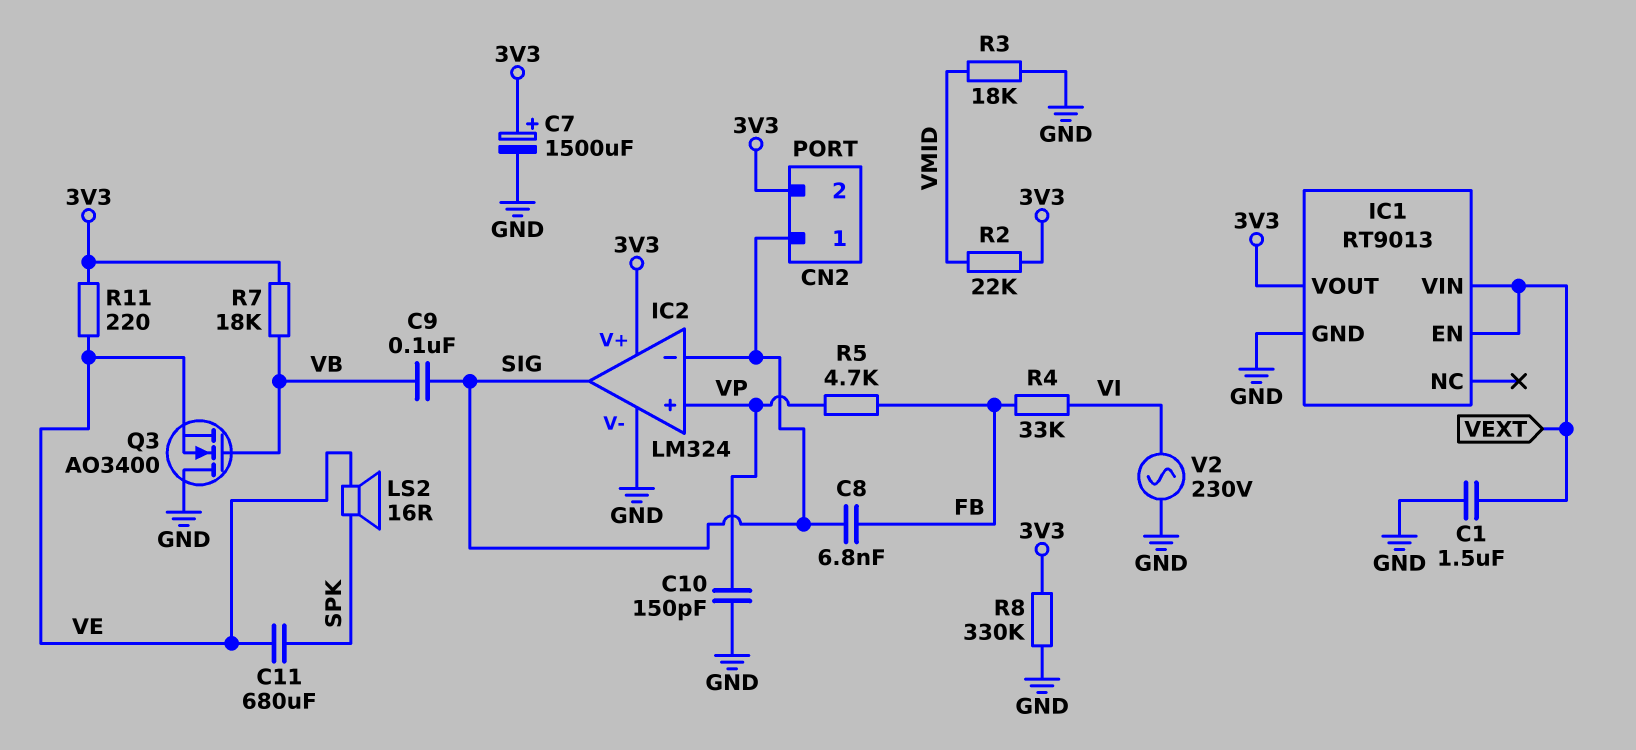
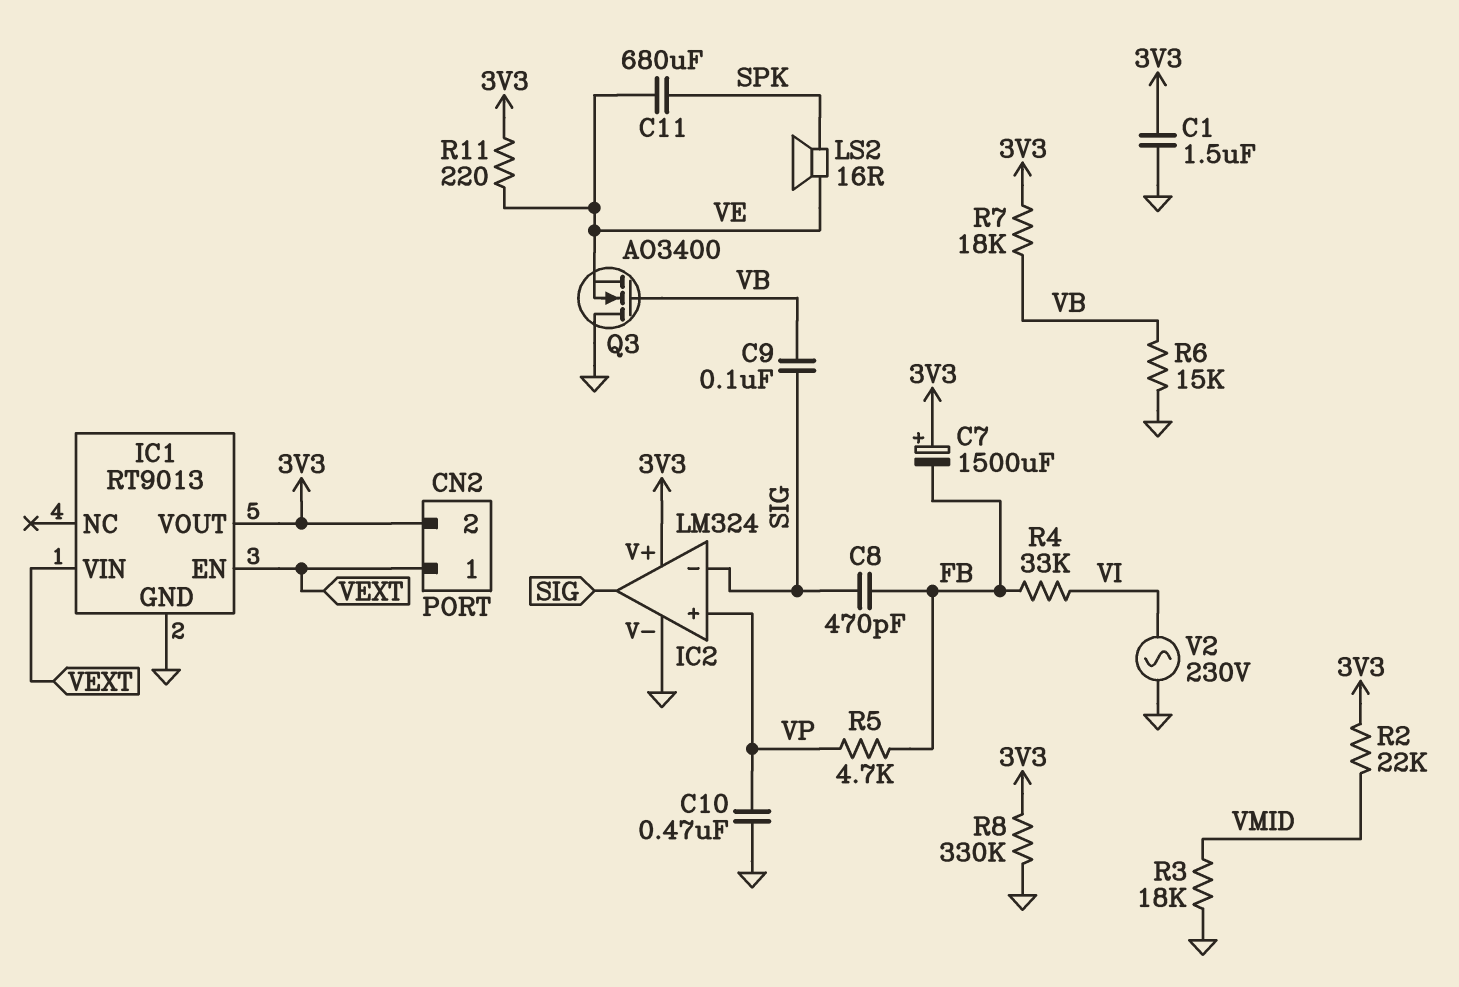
C1: 1.5uF (GND, VEXT) -> 1.5uF (3V3, GND)
C7: 1500uF (plus 3V3, minus GND) -> 1500uF (plus 3V3, minus FB)
C8: 6.8nF (FB, SIG) -> 470pF (FB, SIG)
C10: 150pF (GND, VP) -> 470nF (GND, VP)
CN2 pin 1: SIG -> VEXT
R6: none -> 15k (GND, VB)

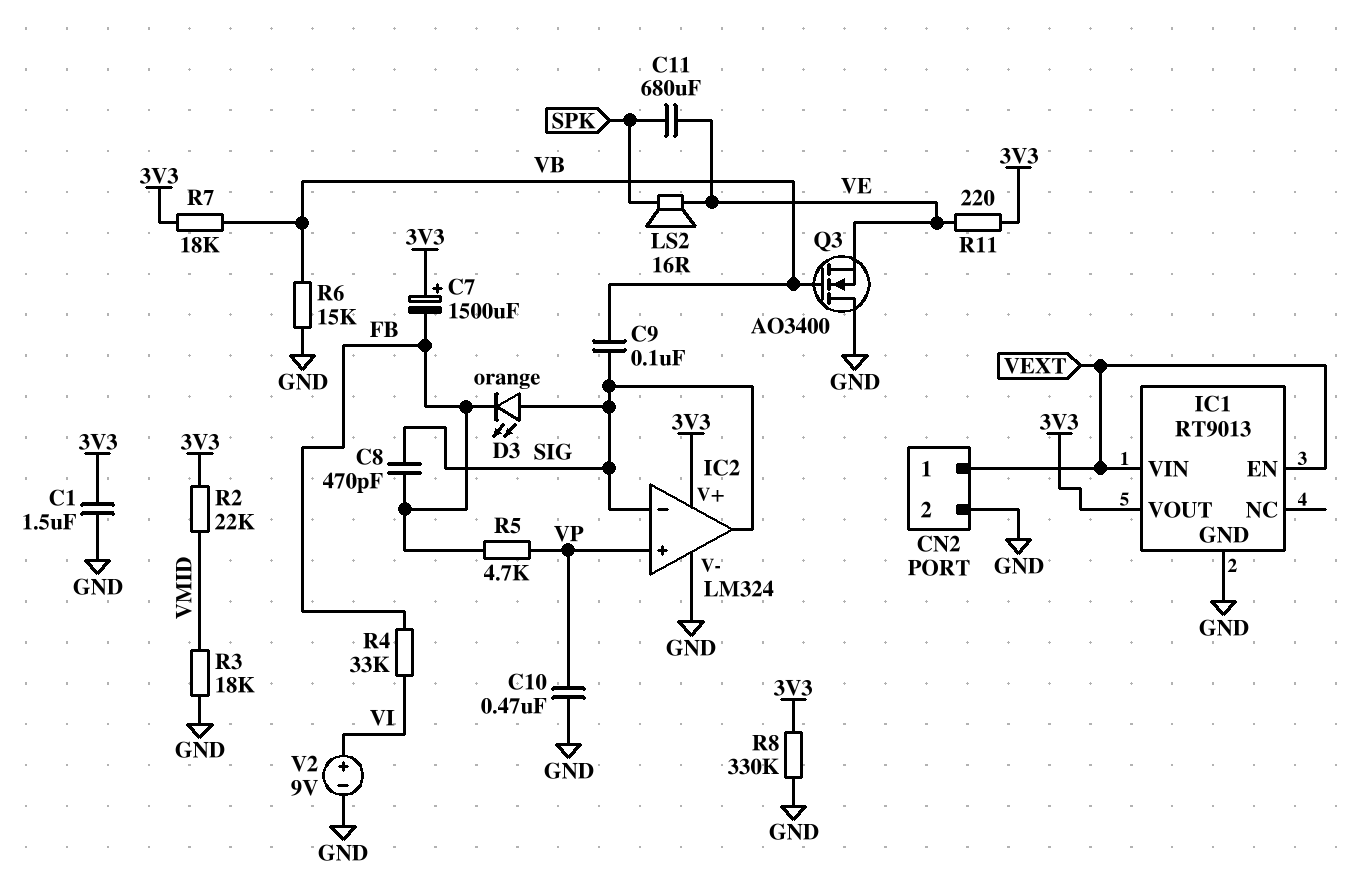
CN2 pin 2: 3V3 -> GND
D3: none -> LED orange (A SIG, K FB)
V2: AC 230V (GND, VI) -> 9V (plus VI, minus GND)

